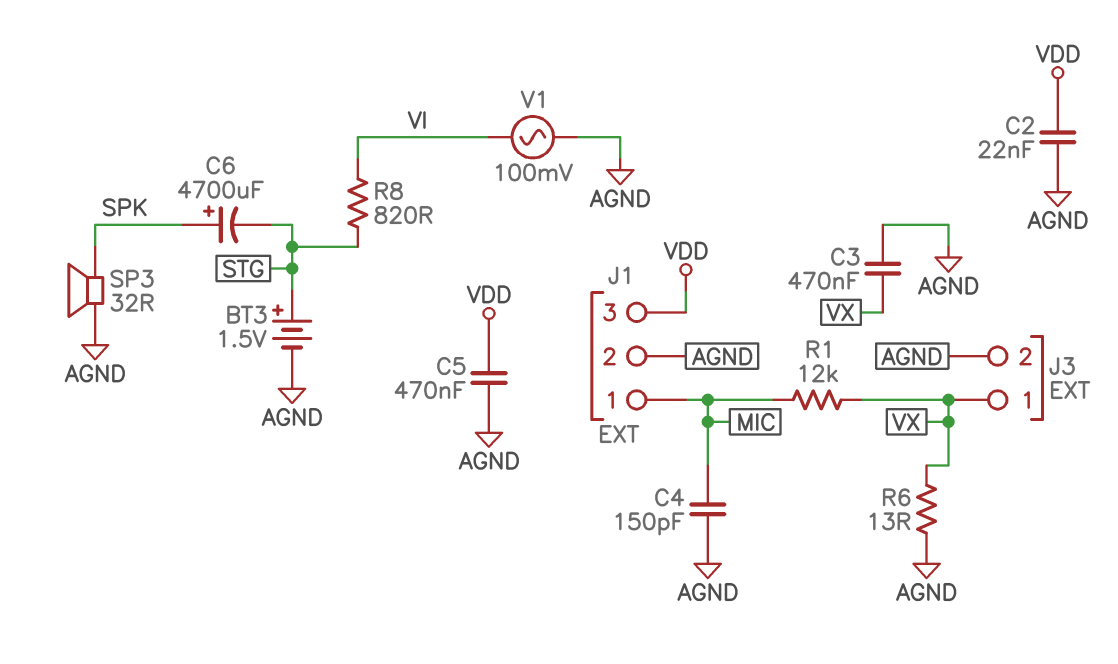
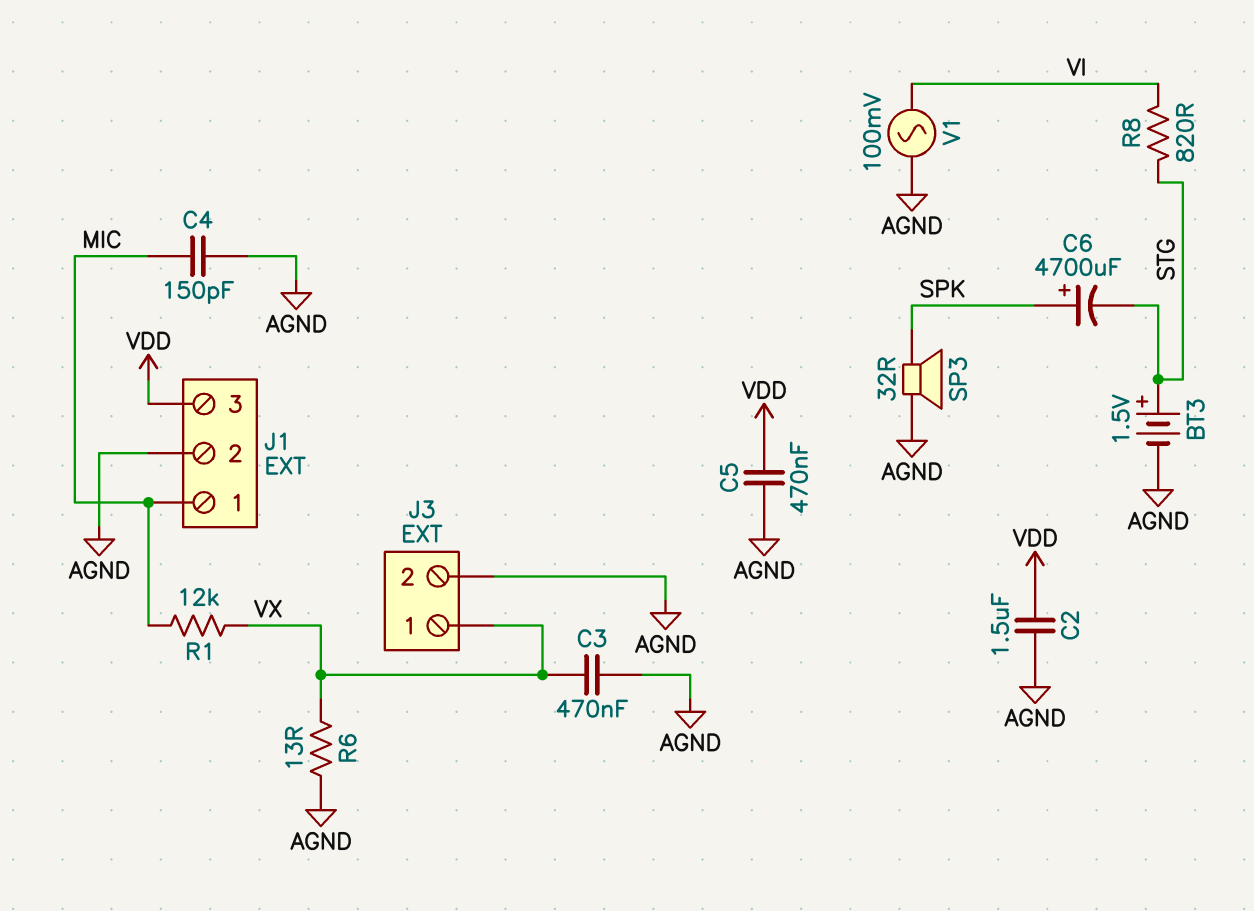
C2: 22nF (AGND, VDD) -> 1.5uF (AGND, VDD)

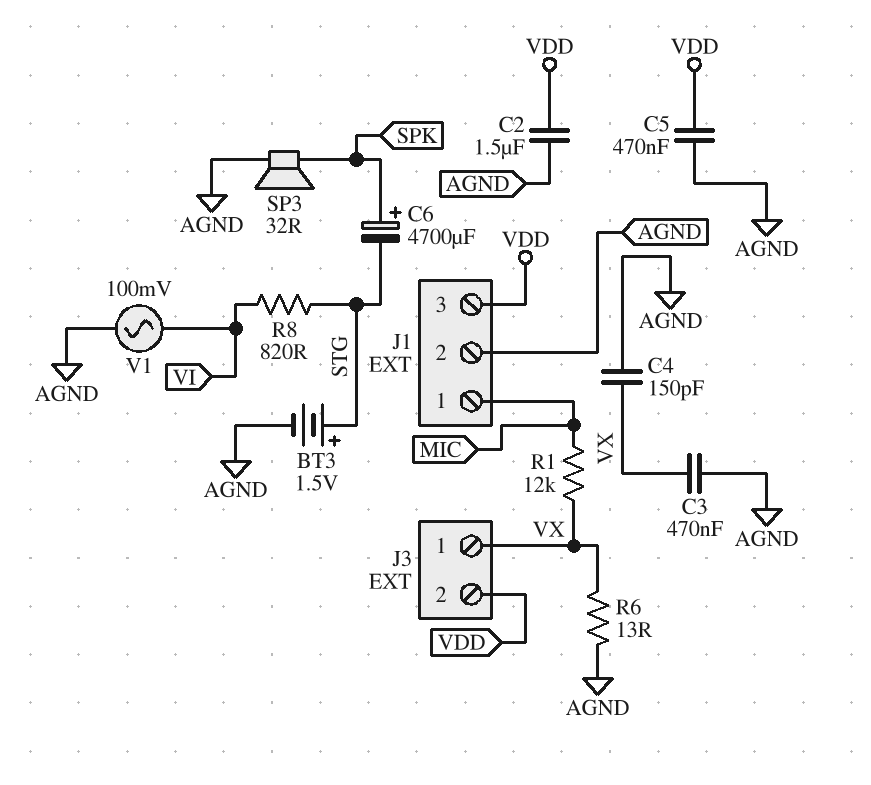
C4: 150pF (AGND, MIC) -> 150pF (AGND, VX)
J3 pin 2: AGND -> VDD

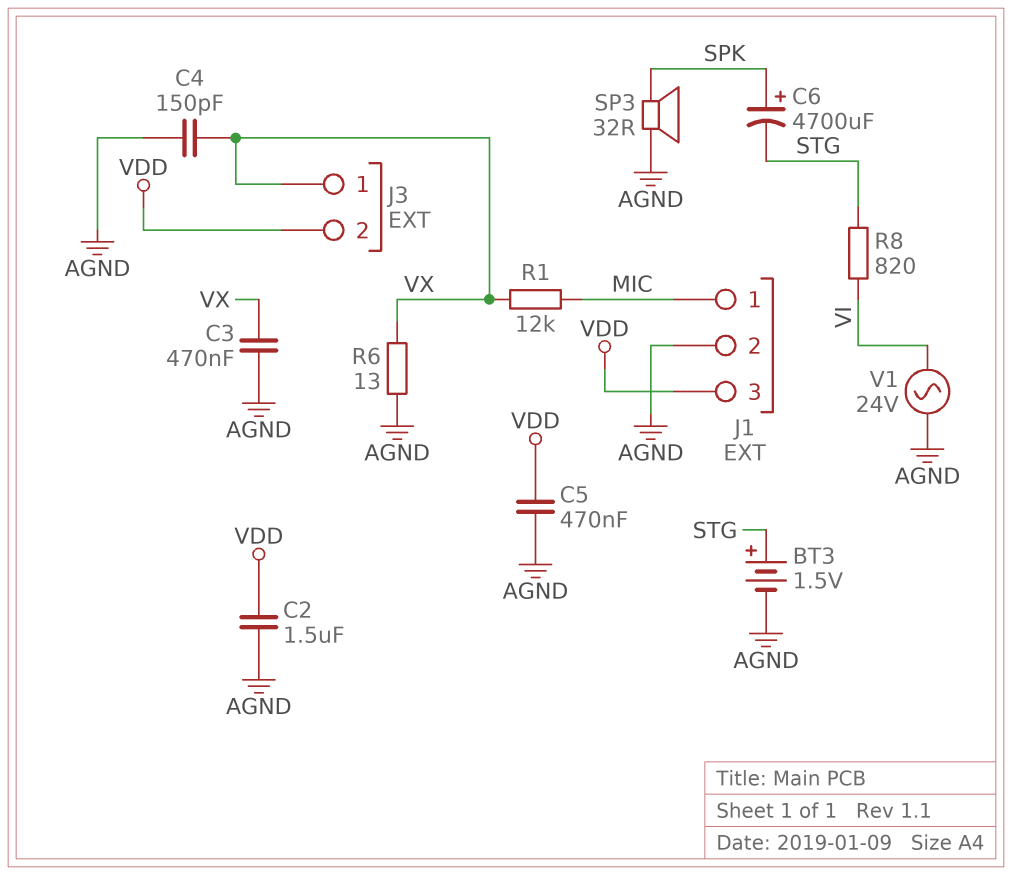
V1: AC 100mV (AGND, VI) -> AC 24V (AGND, VI)

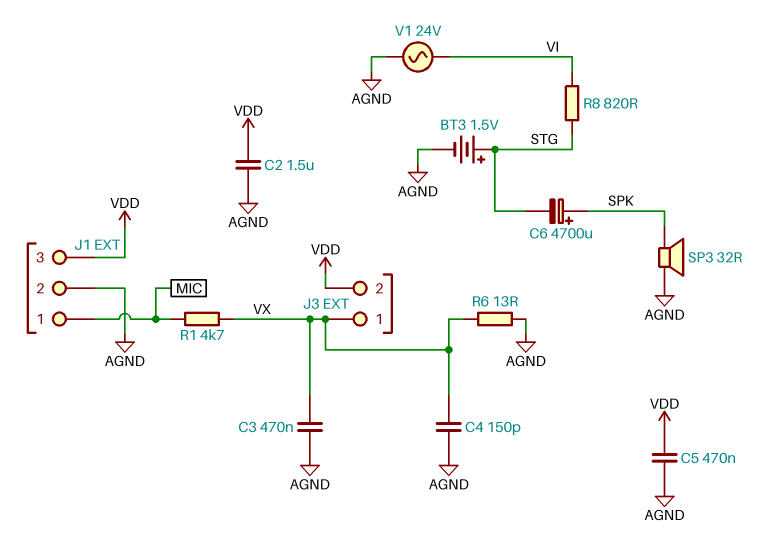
R1: 12k (MIC, VX) -> 4.7k (MIC, VX)

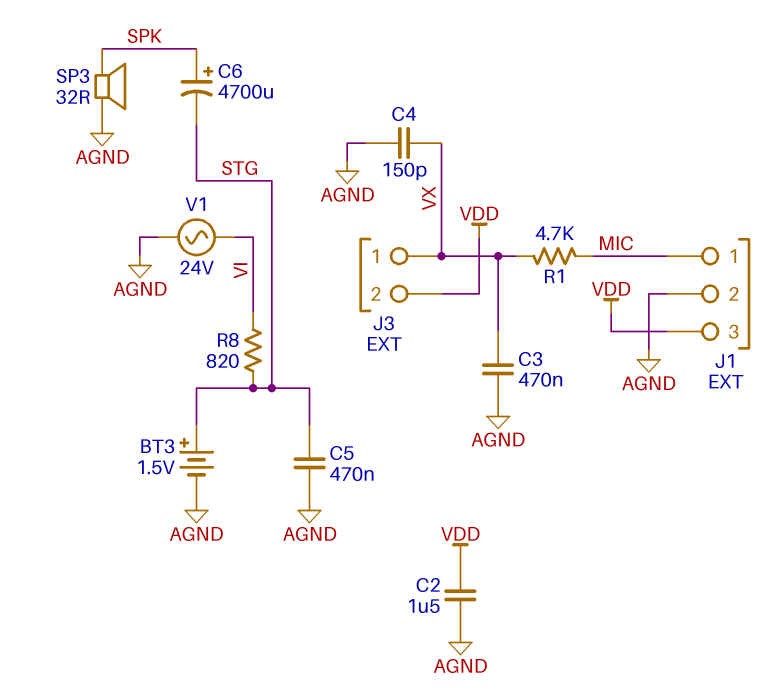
C5: 470nF (AGND, VDD) -> 470nF (AGND, STG)
R6: 13 (AGND, VX) -> none

